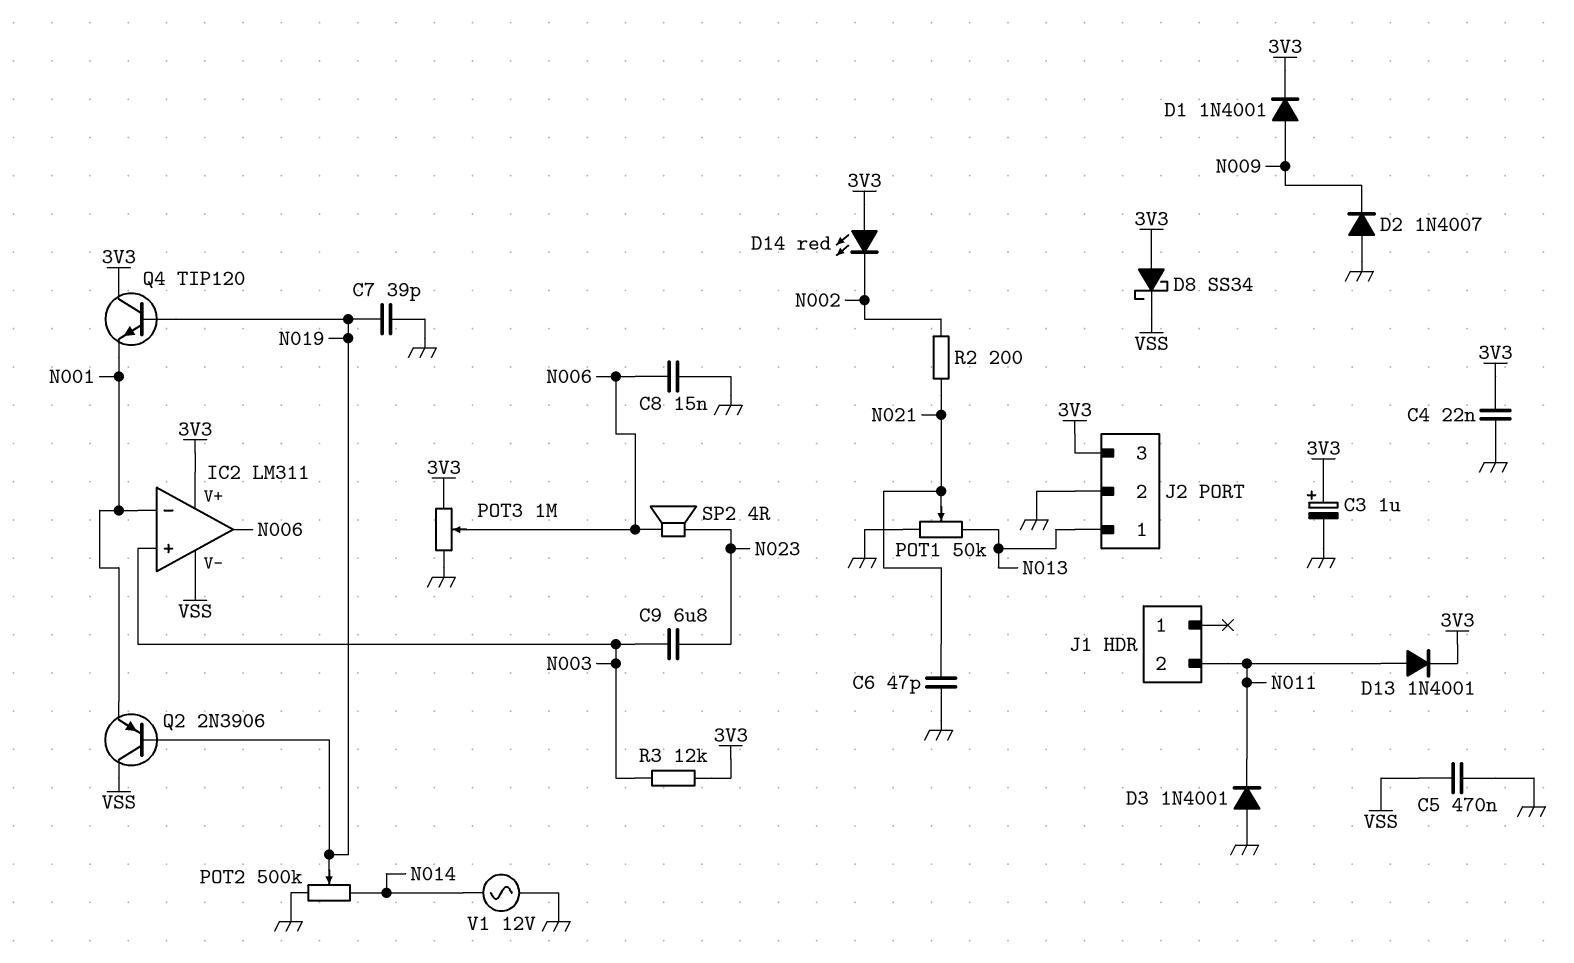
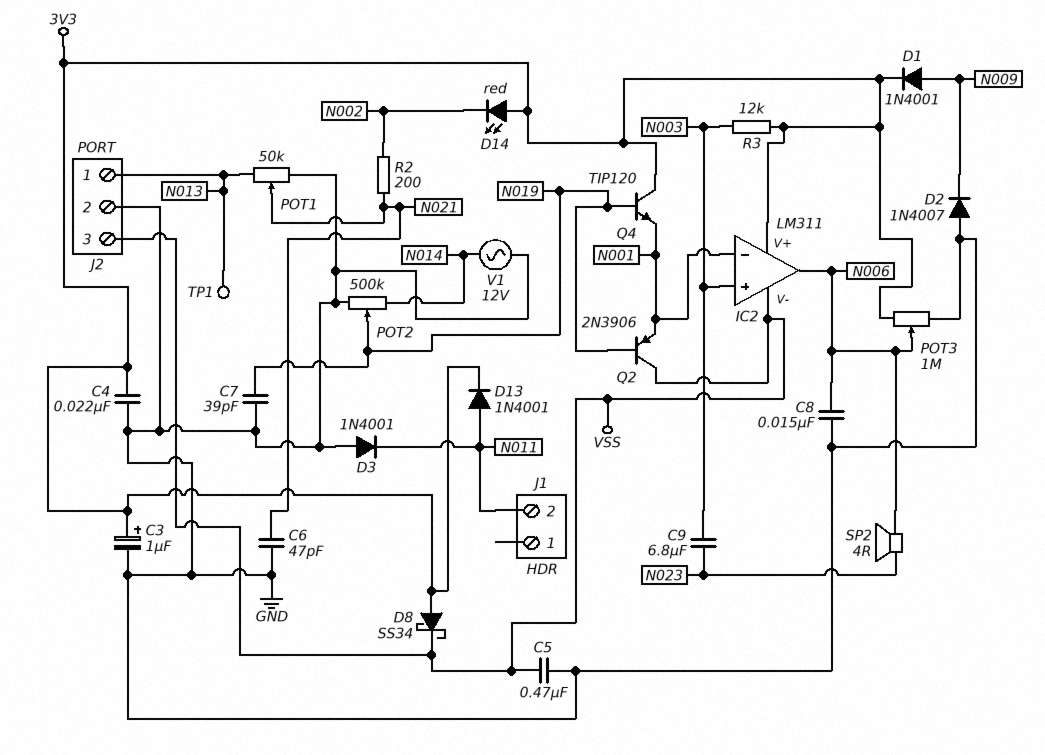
J2 pin 3: 3V3 -> VSS
TP1: none -> test point (N013)

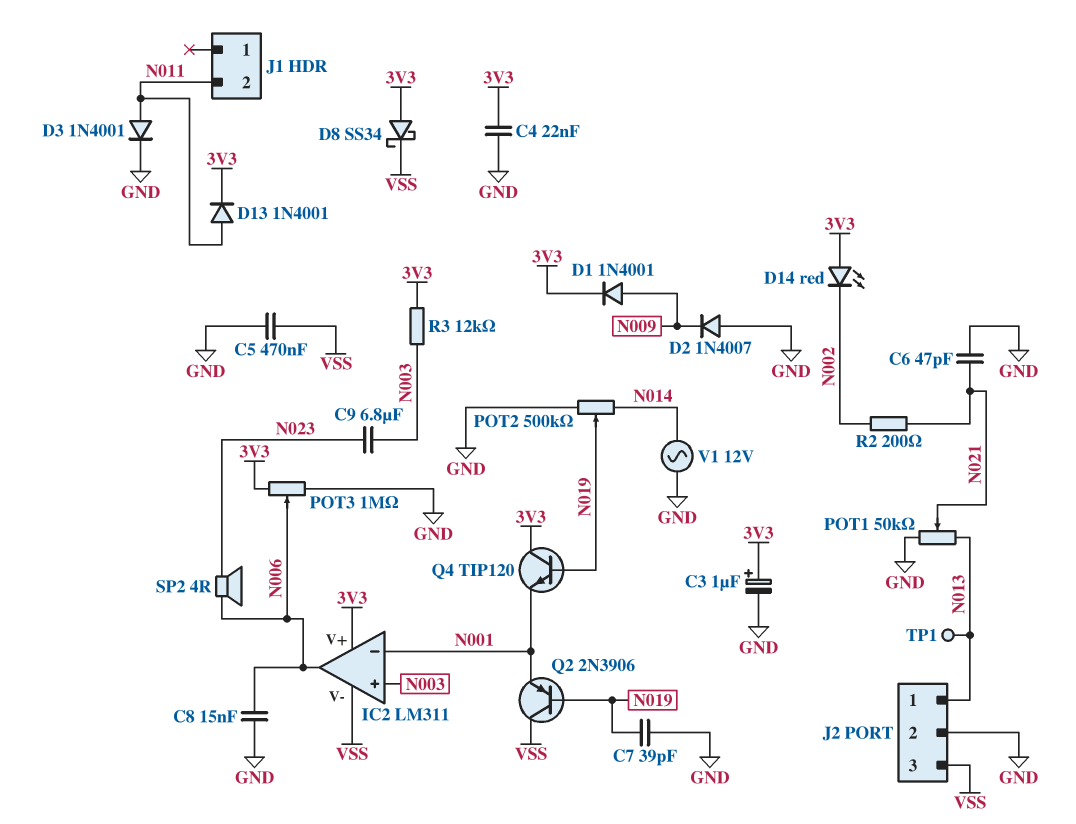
D3: diode 1N4001 (A GND, K N011) -> diode 1N4001 (A N011, K GND)

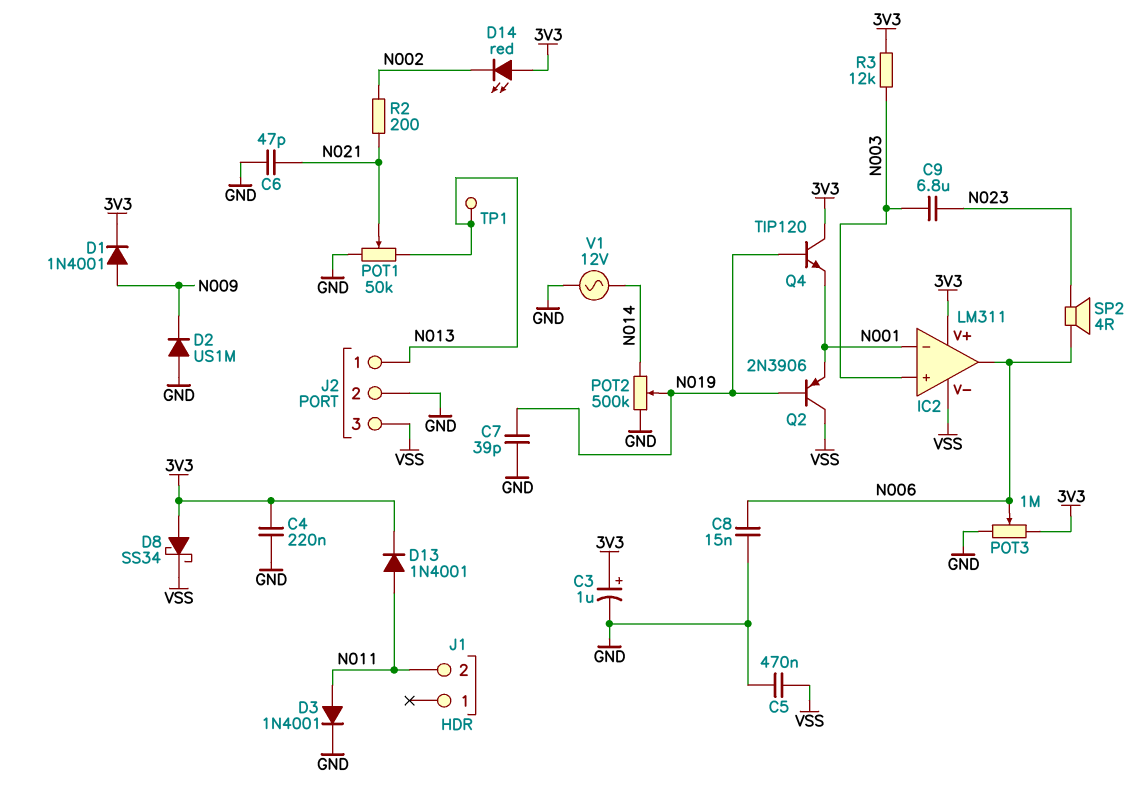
C4: 22nF (3V3, GND) -> 220nF (3V3, GND)
D2: diode 1N4007 (A GND, K N009) -> diode US1M (A GND, K N009)

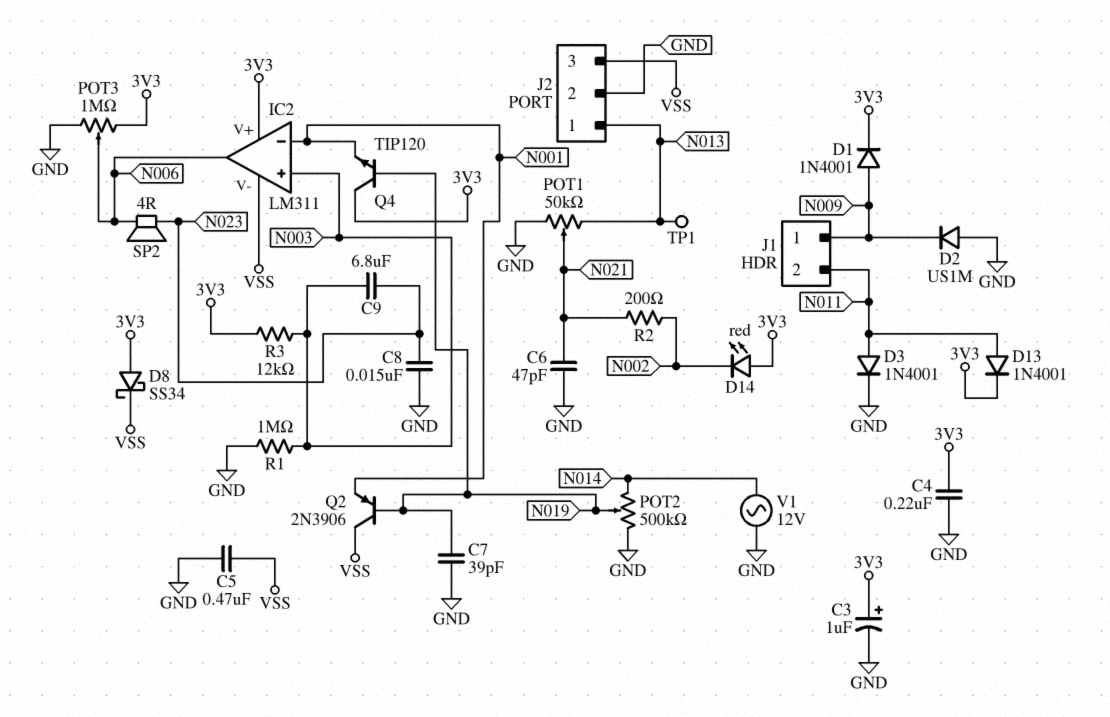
C8: 15nF (GND, N006) -> 15nF (GND, N023)
J1 pin 1: none -> N009
R1: none -> 1M (GND, N003)

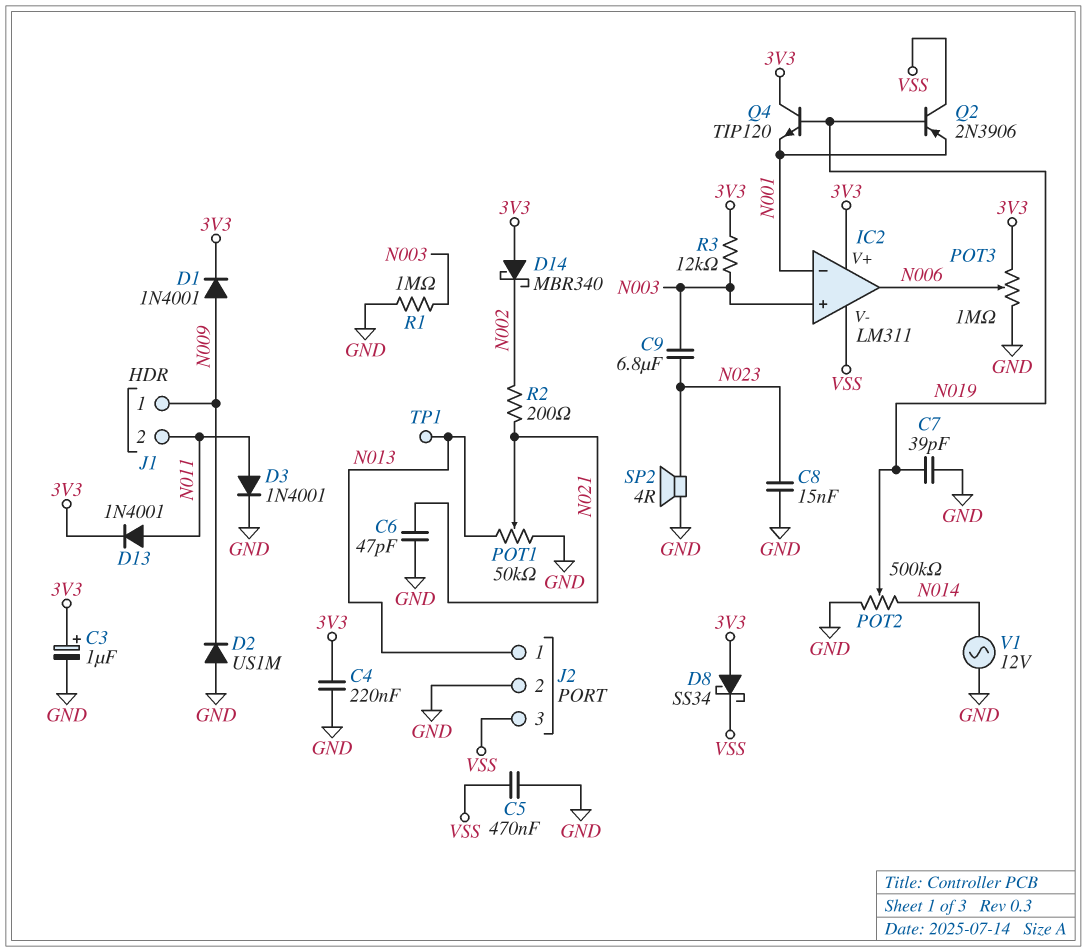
D14: LED red (A 3V3, K N002) -> schottky MBR340 (A 3V3, K N002)
SP2: speaker 4R (N006, N023) -> speaker 4R (GND, N023)

